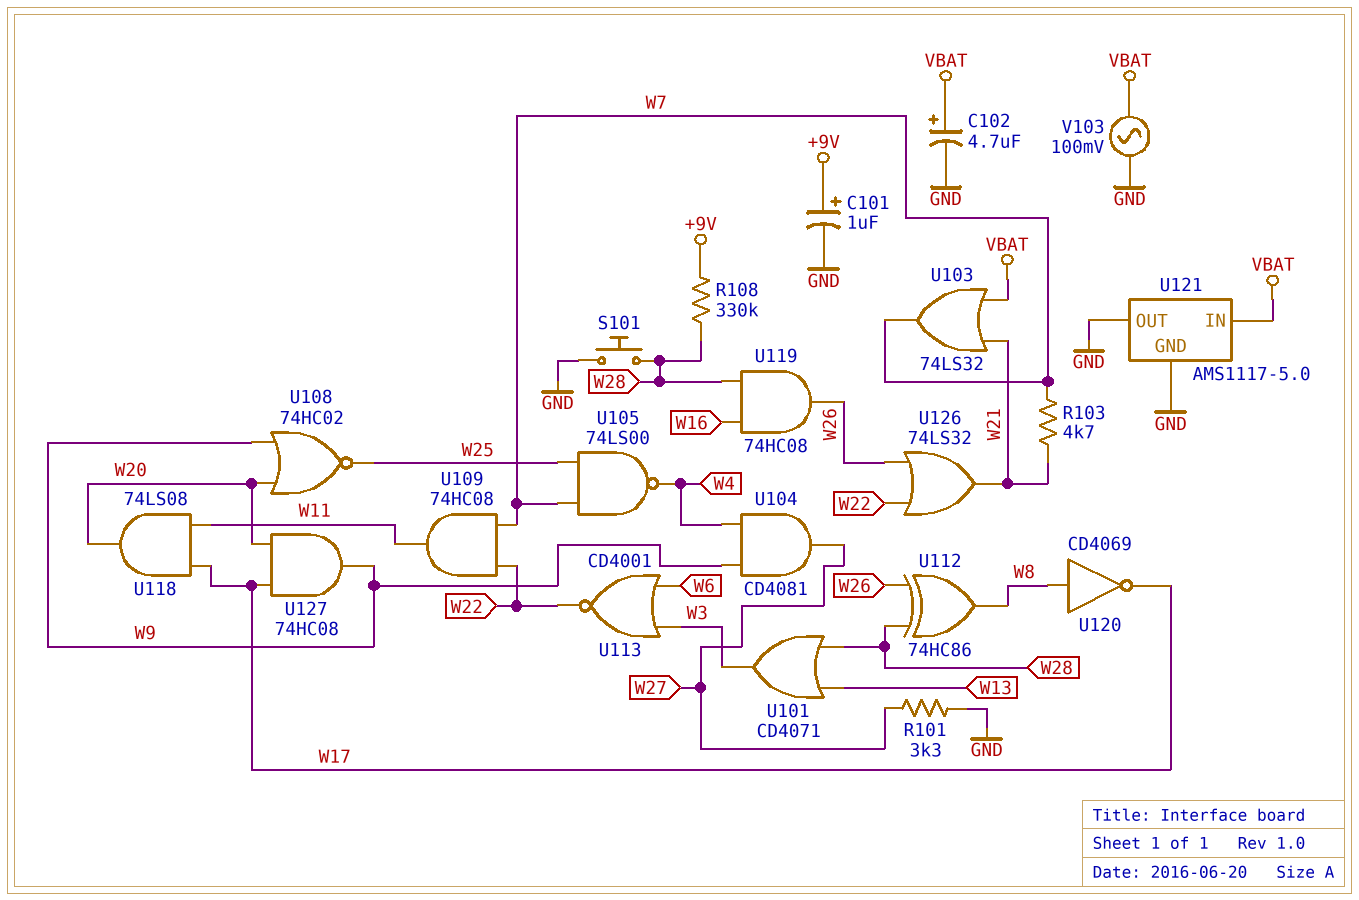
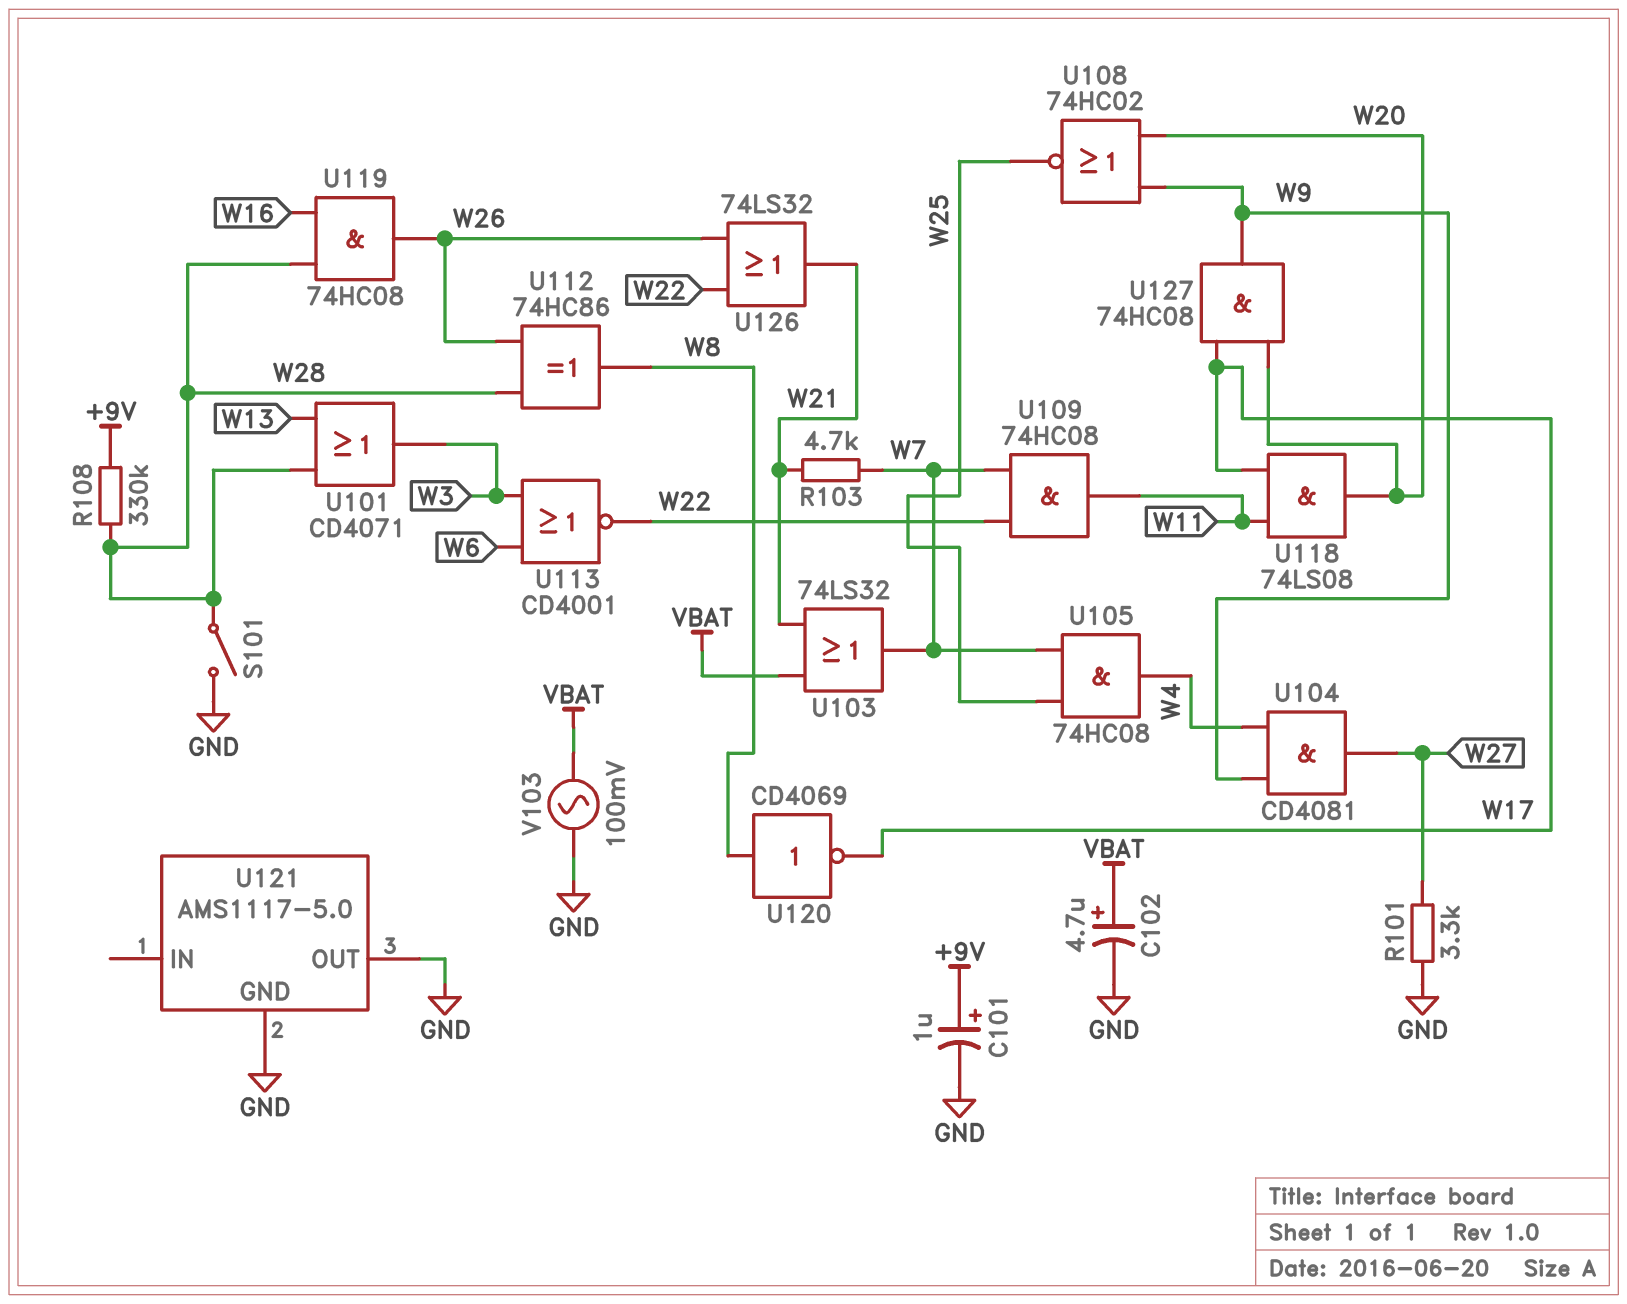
S101: button (GND, W28) -> switch (GND, W28)
U105: NAND 74LS00 (in W7, in W25, out W4) -> AND 74HC08 (in W7, in W25, out W4)
U121 pin IN: VBAT -> none

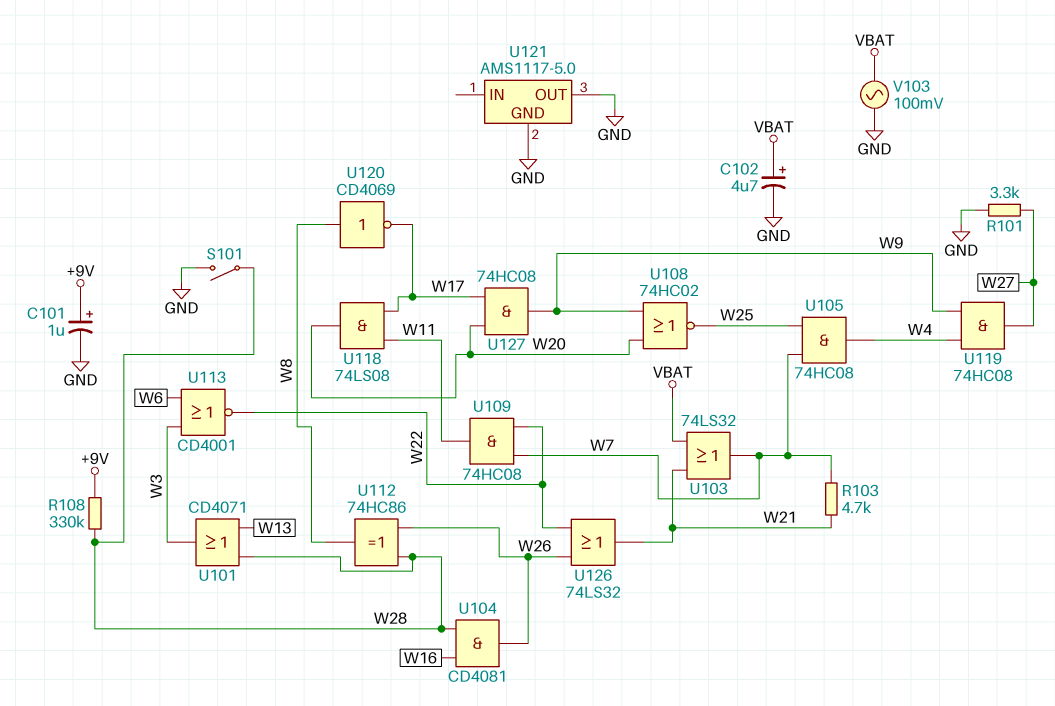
U104: AND CD4081 (in W4, in W9, out W27) -> AND CD4081 (in W16, in W28, out W26)
U119: AND 74HC08 (in W16, in W28, out W26) -> AND 74HC08 (in W4, in W9, out W27)

